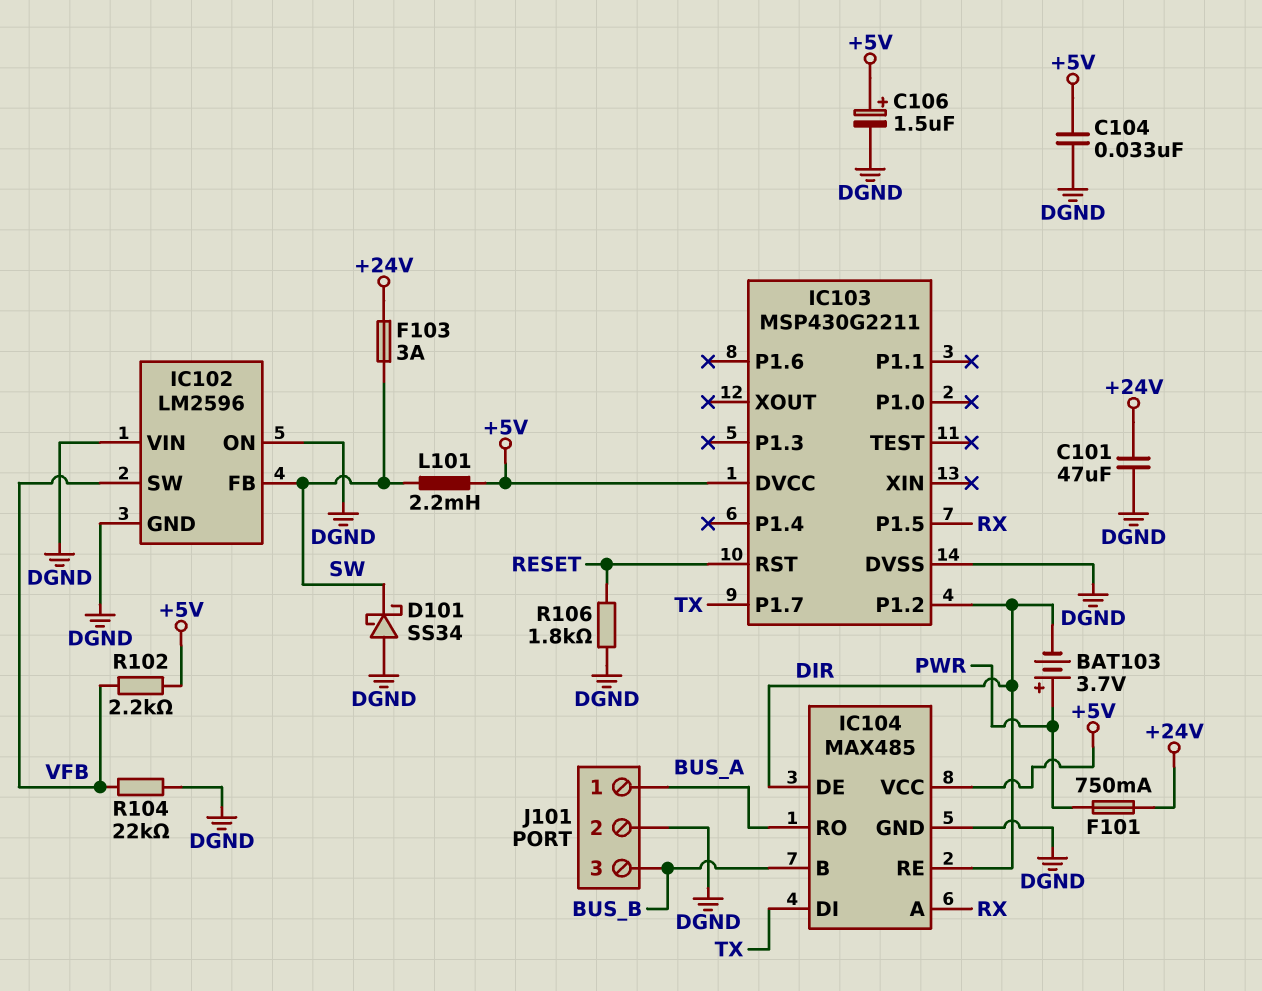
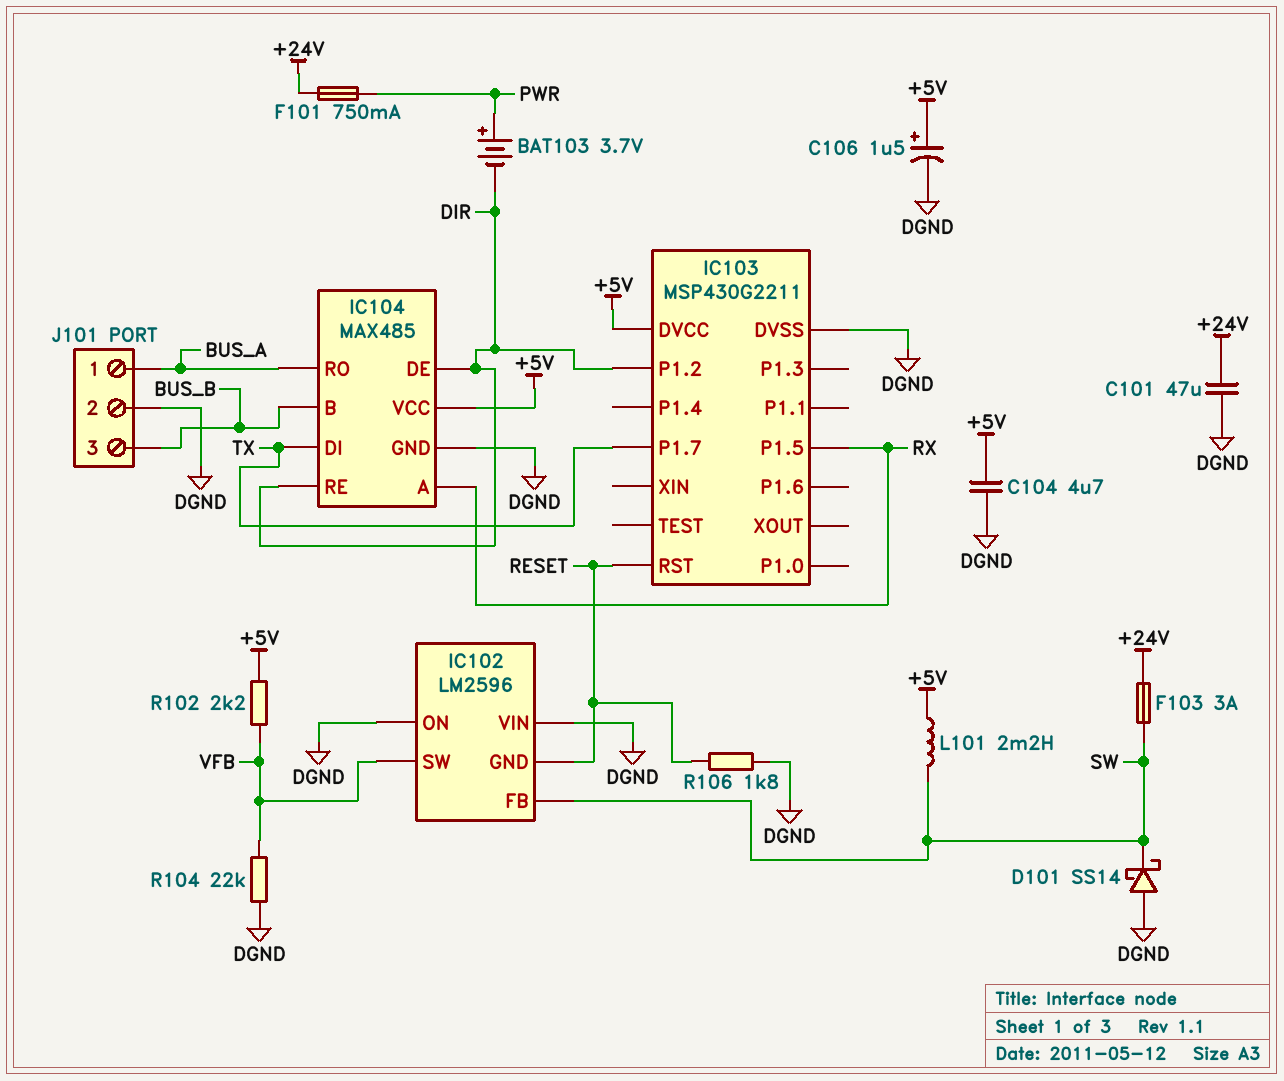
C104: 33nF (+5V, DGND) -> 4.7uF (+5V, DGND)
D101: schottky SS34 (A DGND, K SW) -> schottky SS14 (A DGND, K SW)
IC102 pin GND: DGND -> RESET

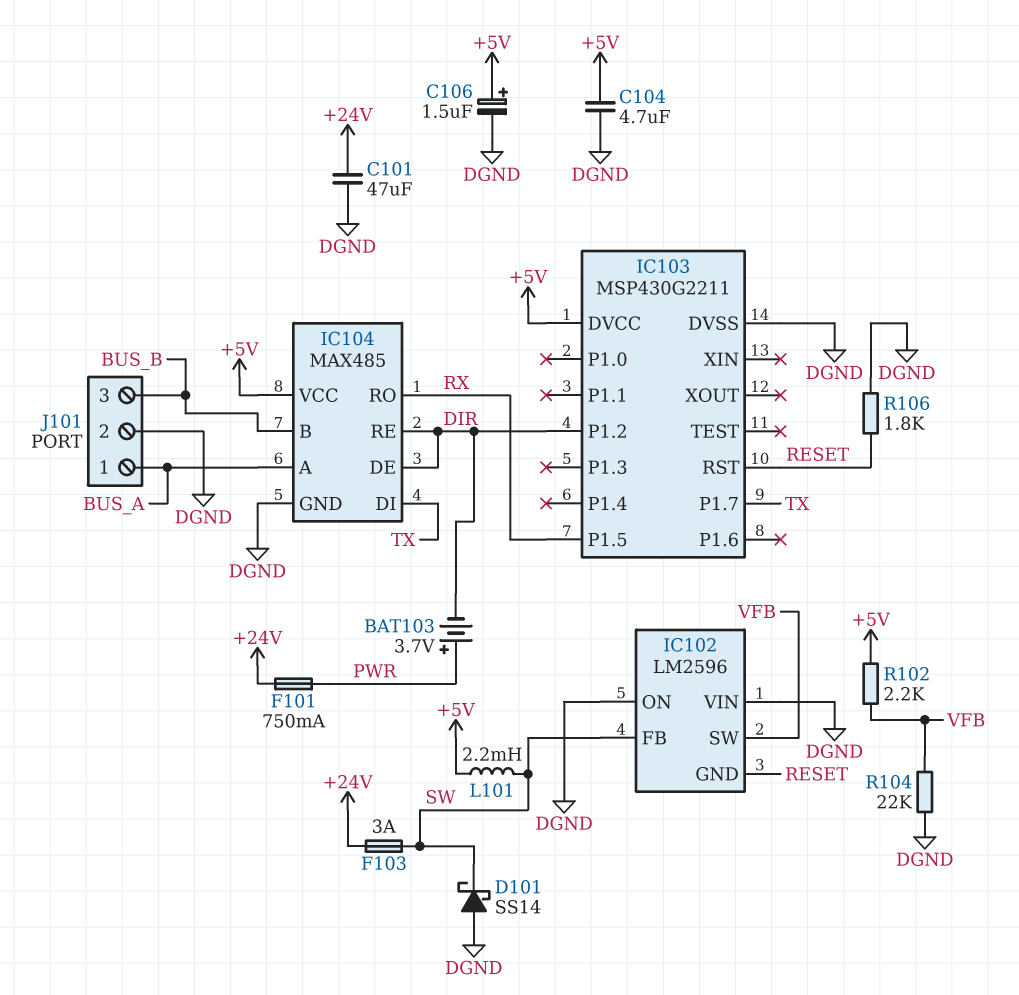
IC104 pin A: RX -> BUS_A
IC104 pin RO: BUS_A -> RX

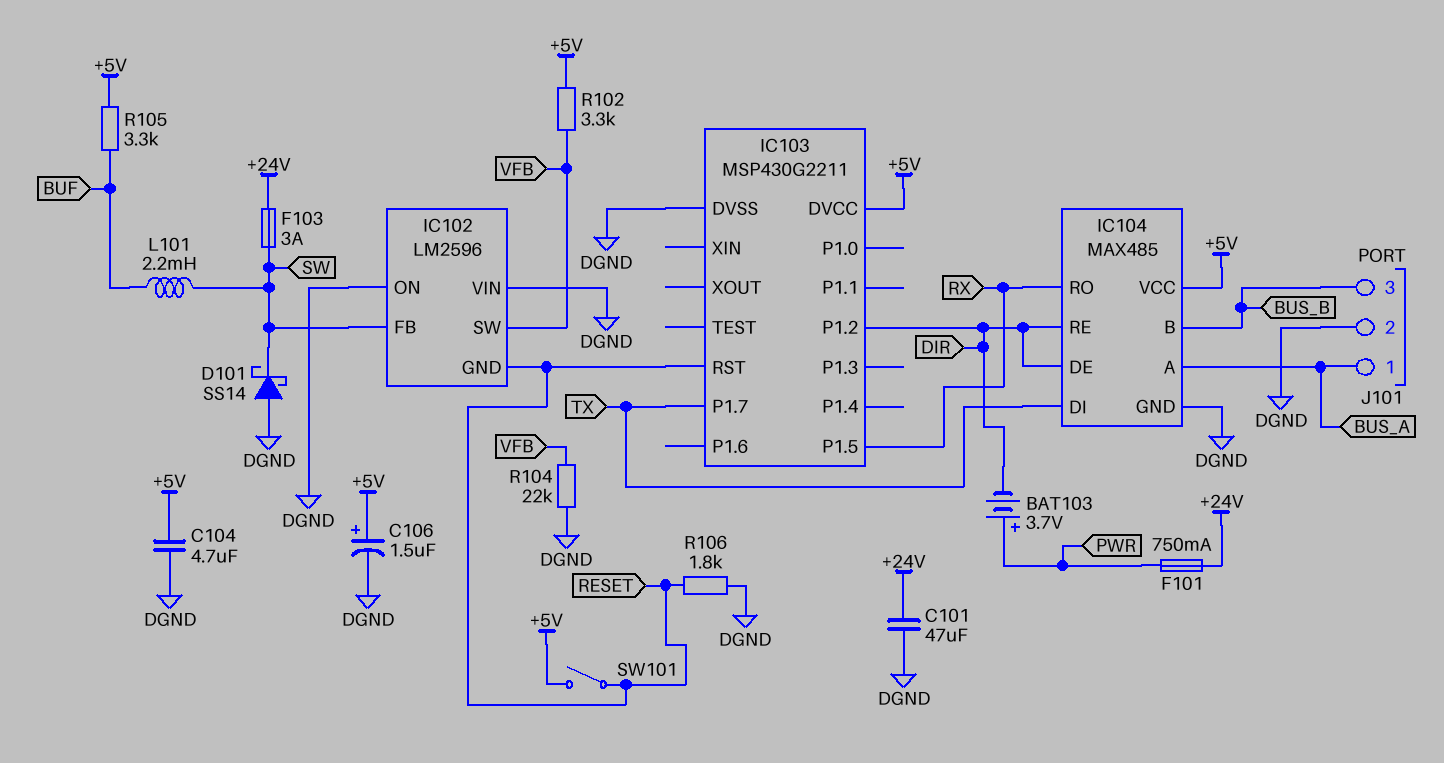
L101: 2.2mH (+5V, SW) -> 2.2mH (BUF, SW)
R102: 2.2k (+5V, VFB) -> 3.3k (+5V, VFB)
R105: none -> 3.3k (+5V, BUF)
SW101: none -> switch (+5V, RESET)

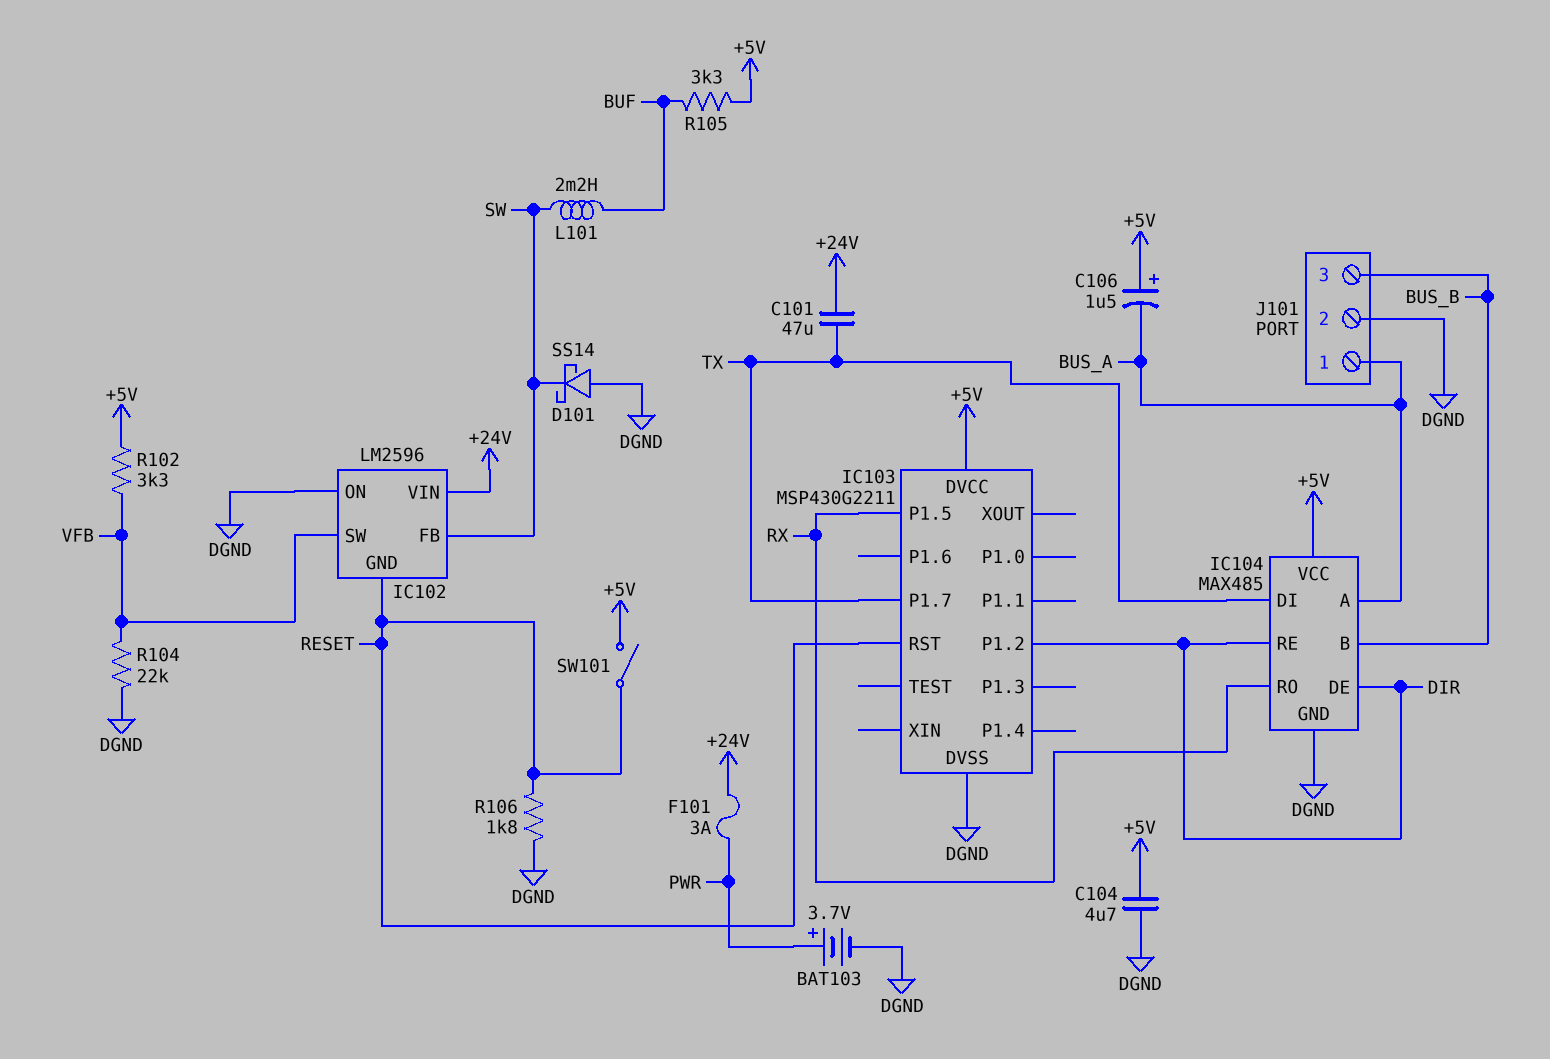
BAT103: 3.7V (plus PWR, minus DIR) -> 3.7V (plus PWR, minus DGND)
C101: 47uF (+24V, DGND) -> 47uF (+24V, TX)
C106: 1.5uF (plus +5V, minus DGND) -> 1.5uF (plus +5V, minus BUS_A)
F101: 750mA (+24V, PWR) -> 3A (+24V, PWR)
F103: 3A (+24V, SW) -> none
IC102 pin VIN: DGND -> +24V

